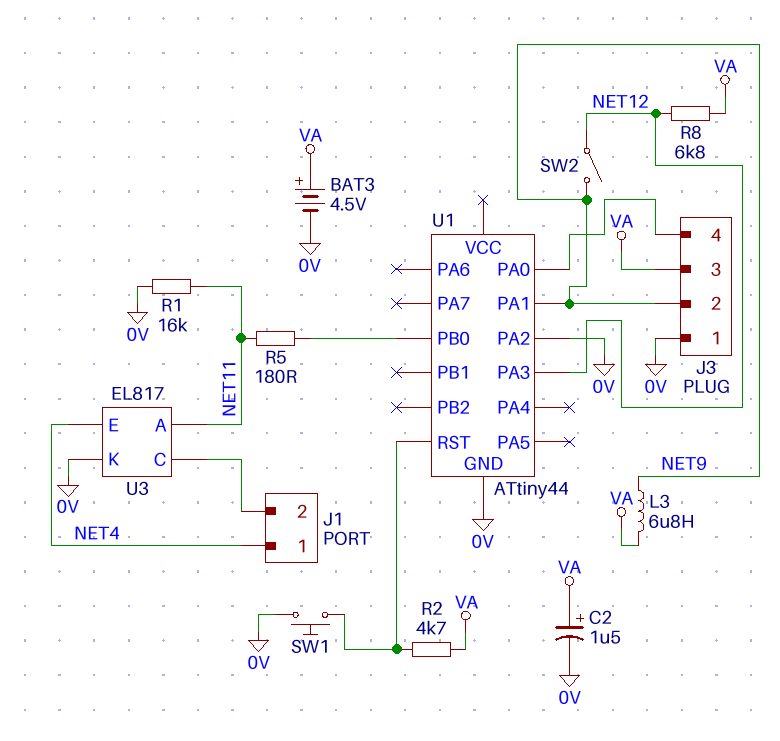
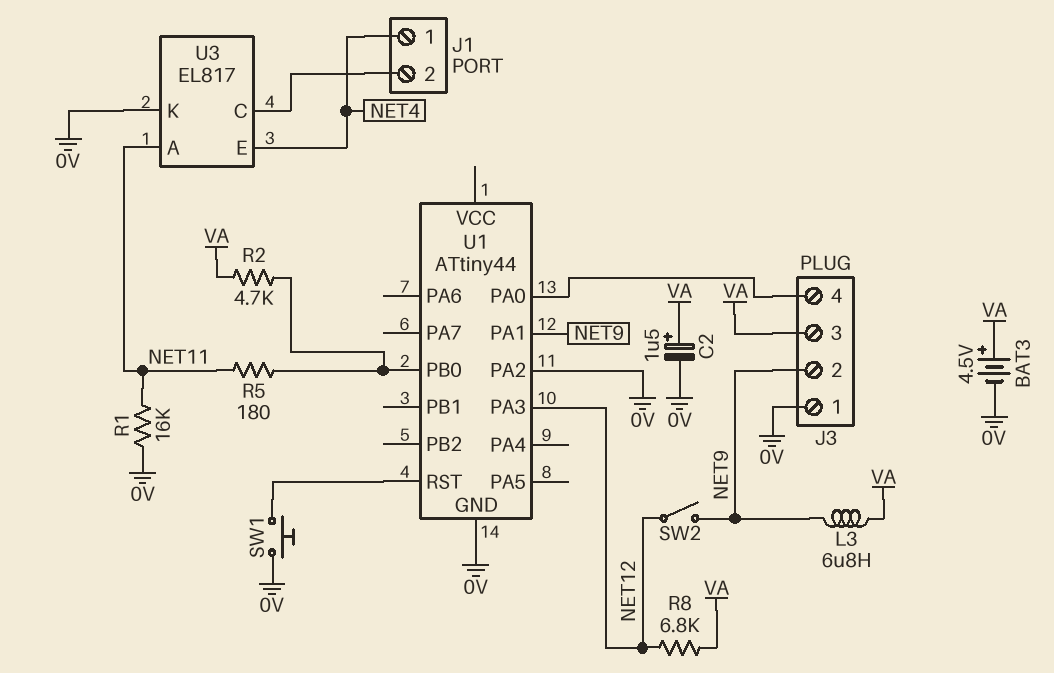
R2: 4.7k (U1/RST, VA) -> 4.7k (U1/PB0, VA)

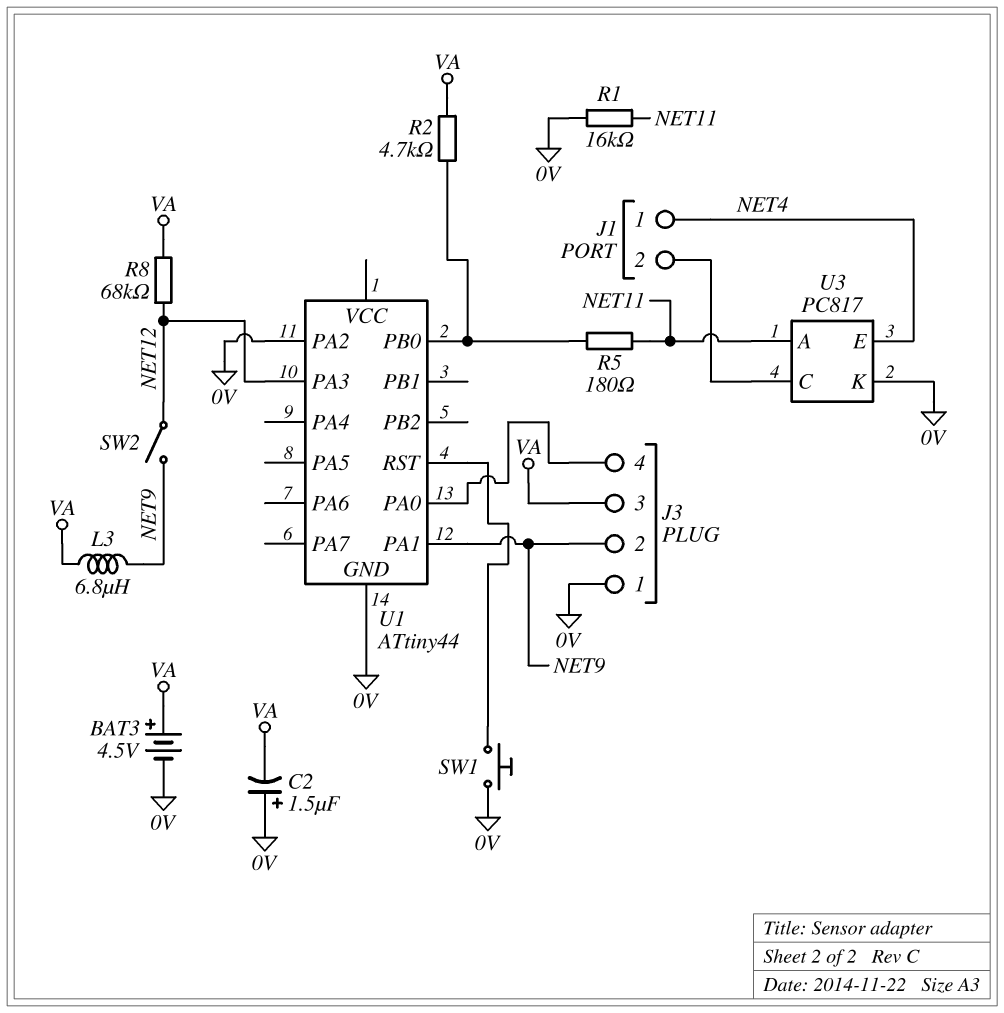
C2: 1.5uF (plus VA, minus 0V) -> 1.5uF (plus 0V, minus VA)
R8: 6.8k (NET12, VA) -> 68k (NET12, VA)
U3: EL817 -> PC817

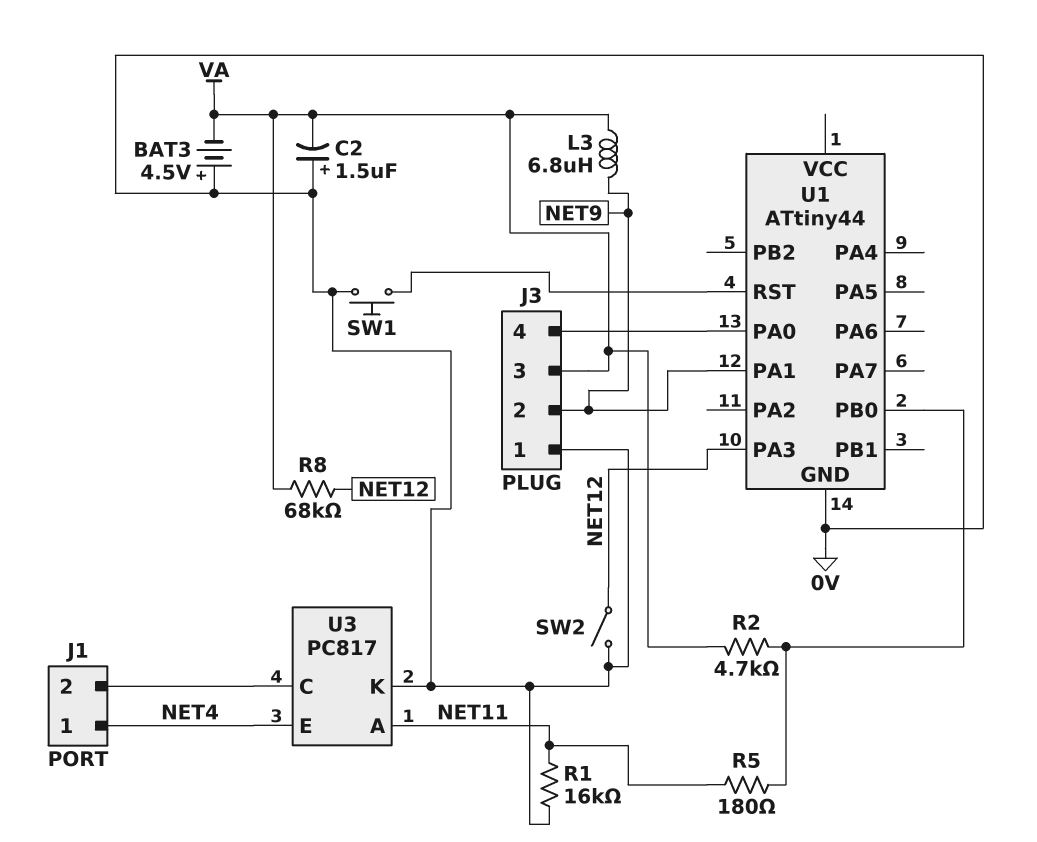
BAT3: 4.5V (plus VA, minus 0V) -> 4.5V (plus 0V, minus VA)
SW2: switch (NET9, NET12) -> switch (0V, NET12)
U1 pin PA2: 0V -> none

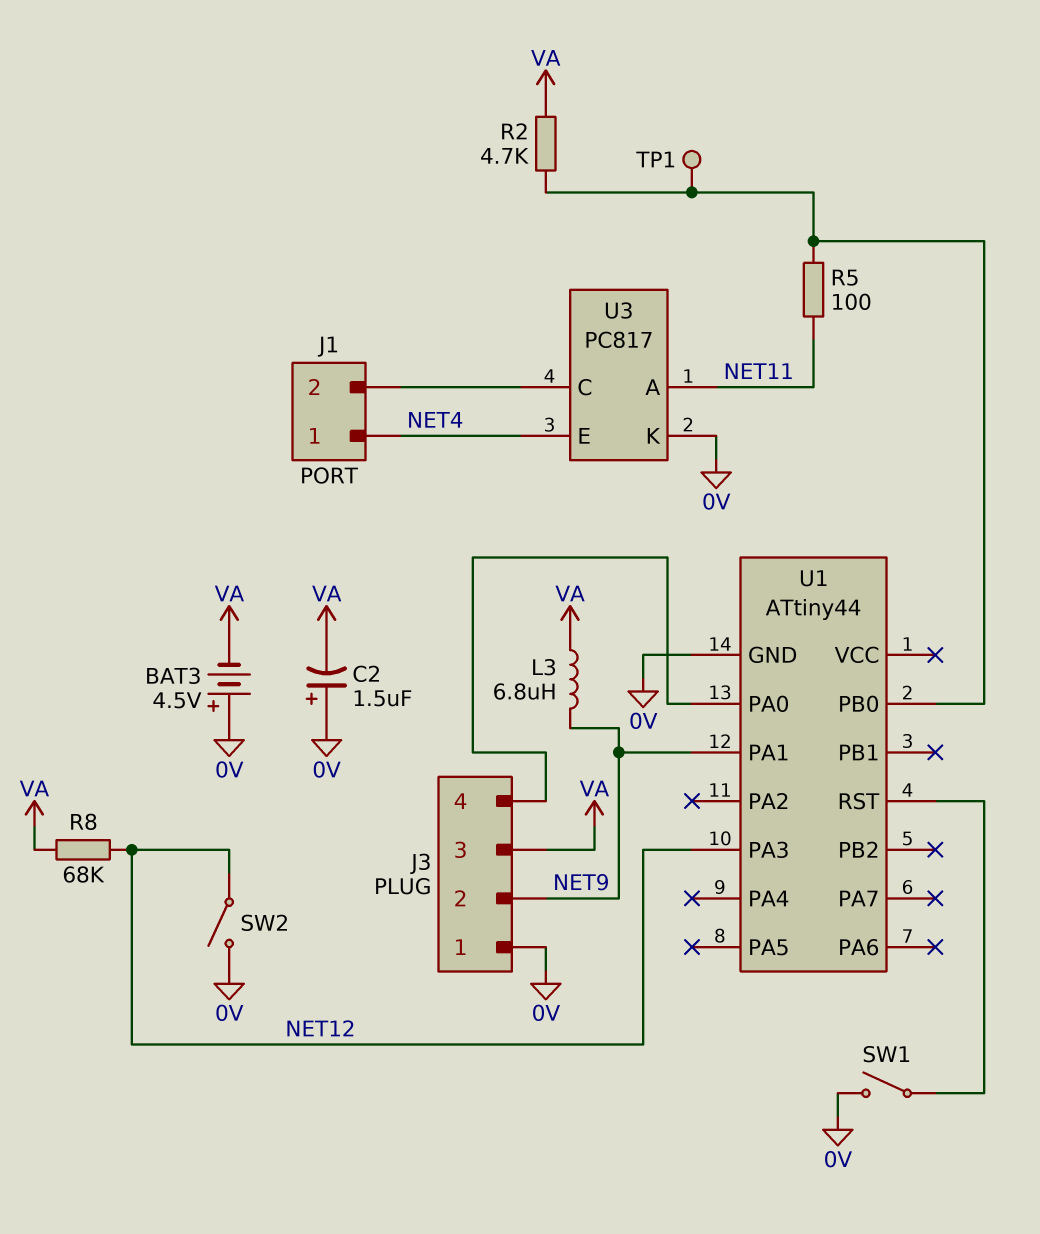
R1: 16k (0V, NET11) -> none
R5: 180 (NET11, U1/PB0) -> 100 (NET11, U1/PB0)
SW1: button (0V, U1/RST) -> switch (0V, U1/RST)
TP1: none -> test point (U1/PB0)

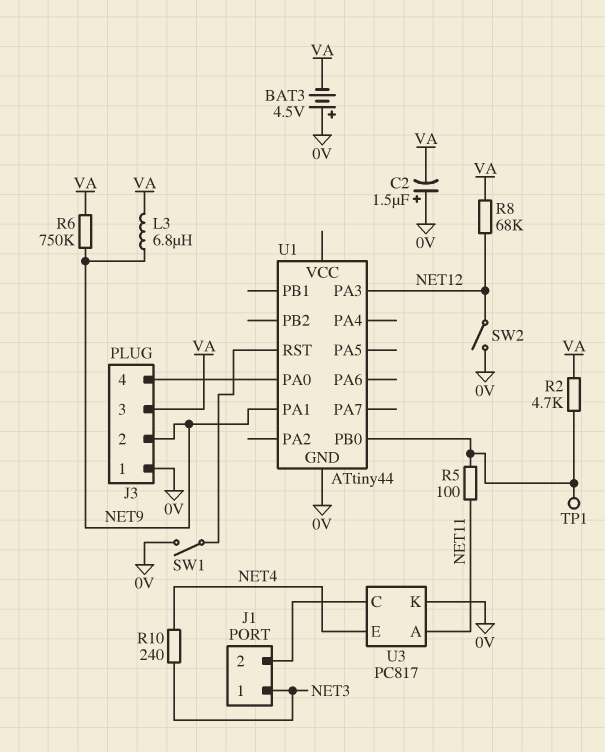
J1 pin 1: NET4 -> NET3
R6: none -> 750k (NET9, VA)
R10: none -> 240 (NET3, NET4)

